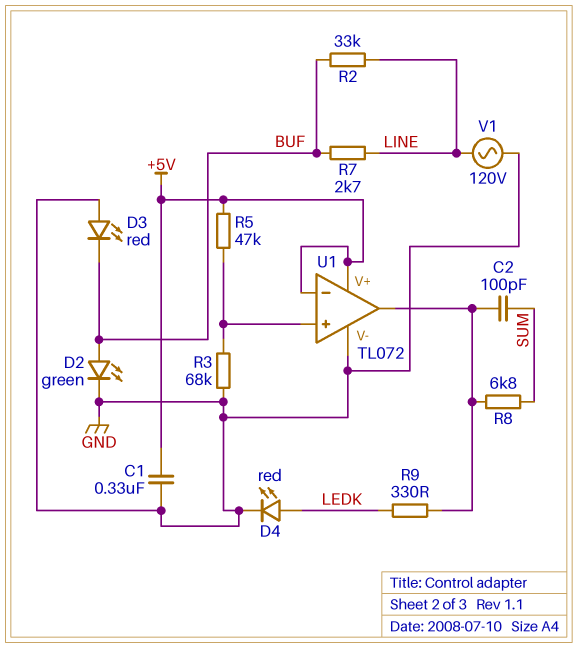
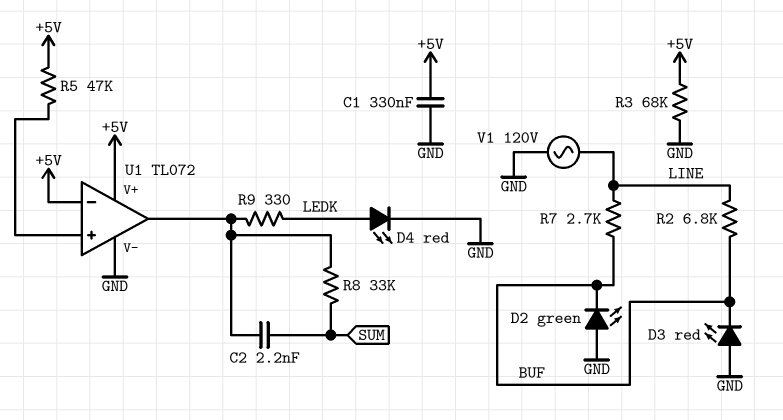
C2: 100pF (SUM, U1/out) -> 2.2nF (SUM, U1/out)
D2: LED green (A BUF, K GND) -> LED green (A GND, K BUF)
R2: 33k (BUF, LINE) -> 6.8k (BUF, LINE)
R3: 68k (GND, U1/in+) -> 68k (+5V, GND)
R8: 6.8k (SUM, U1/out) -> 33k (SUM, U1/out)

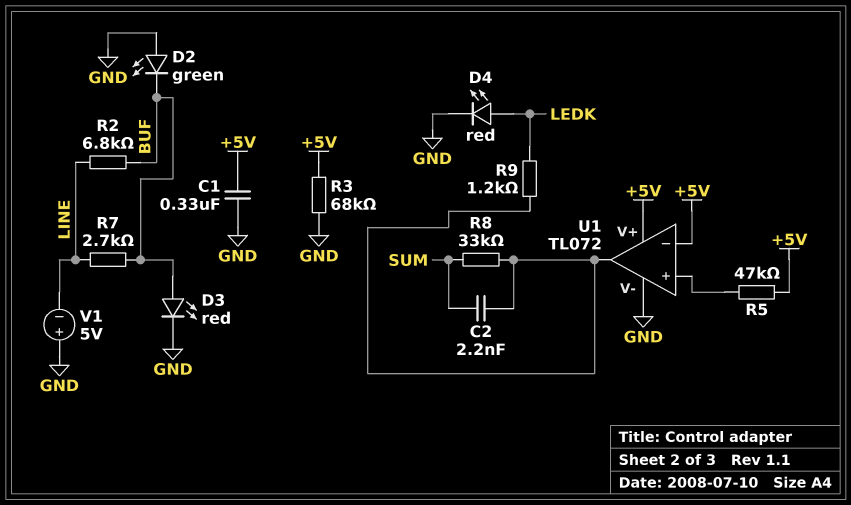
D3: LED red (A GND, K BUF) -> LED red (A BUF, K GND)
R9: 330 (LEDK, U1/out) -> 1.2k (LEDK, U1/out)
V1: AC 120V (GND, LINE) -> 5V (plus GND, minus LINE)

